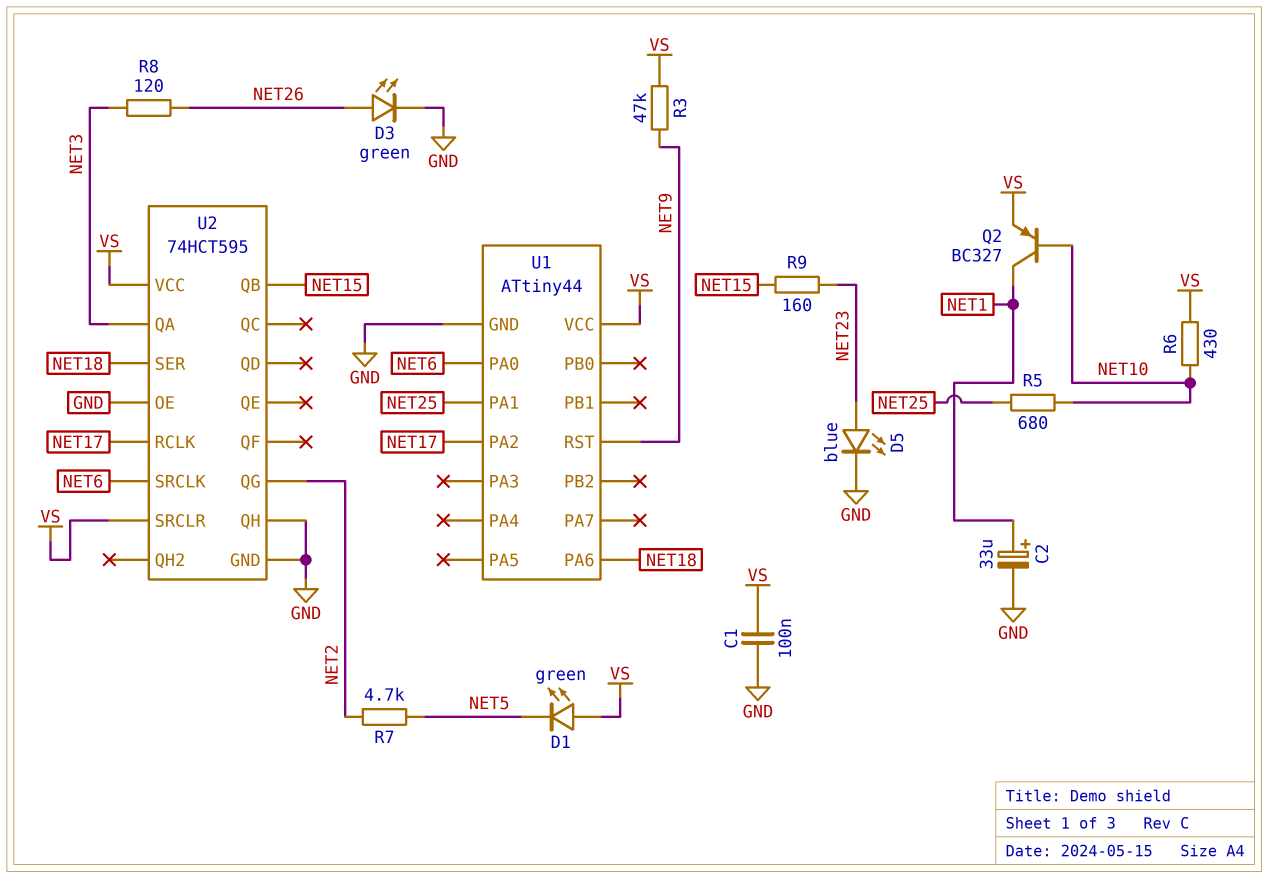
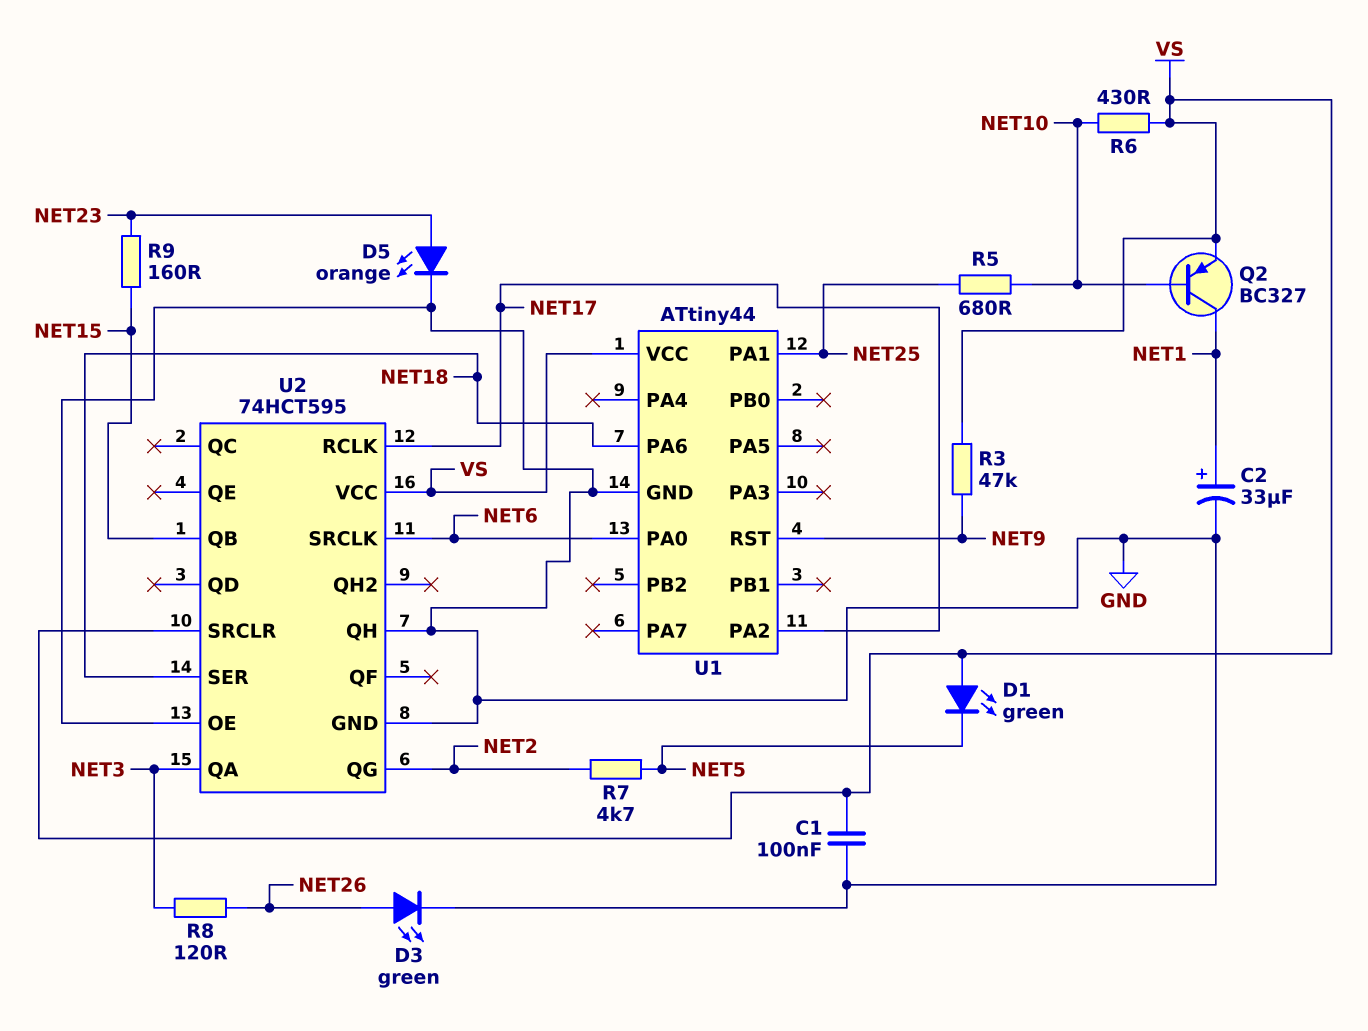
D5: LED blue (A NET23, K GND) -> LED orange (A NET23, K GND)

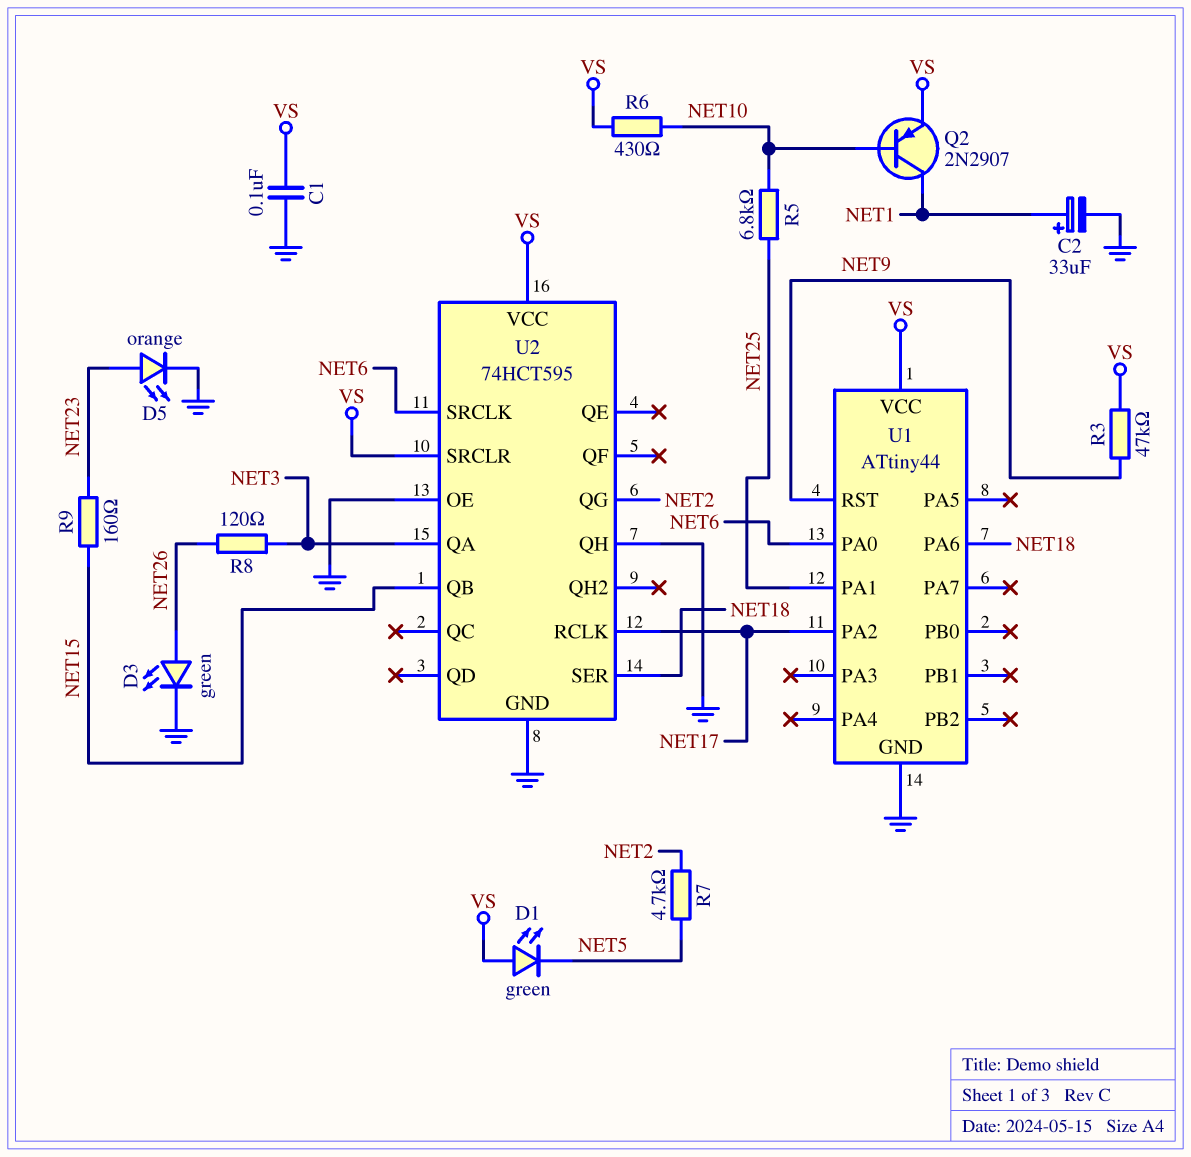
Q2: PNP BC327 (B NET10, C NET1, E VS) -> PNP 2N2907 (B NET10, C NET1, E VS)
R5: 680 (NET10, NET25) -> 6.8k (NET10, NET25)

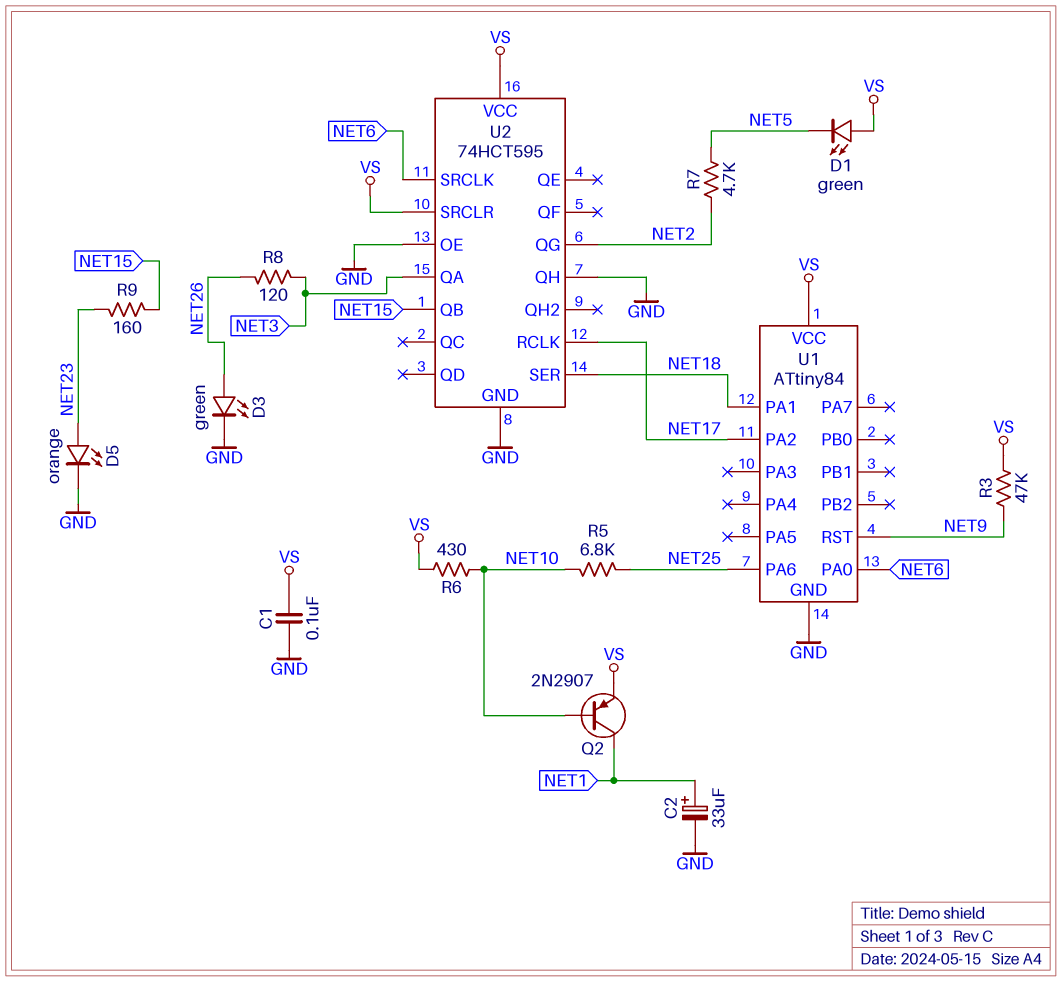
U1: ATtiny44 -> ATtiny84
U1 pin PA1: NET25 -> NET18
U1 pin PA6: NET18 -> NET25

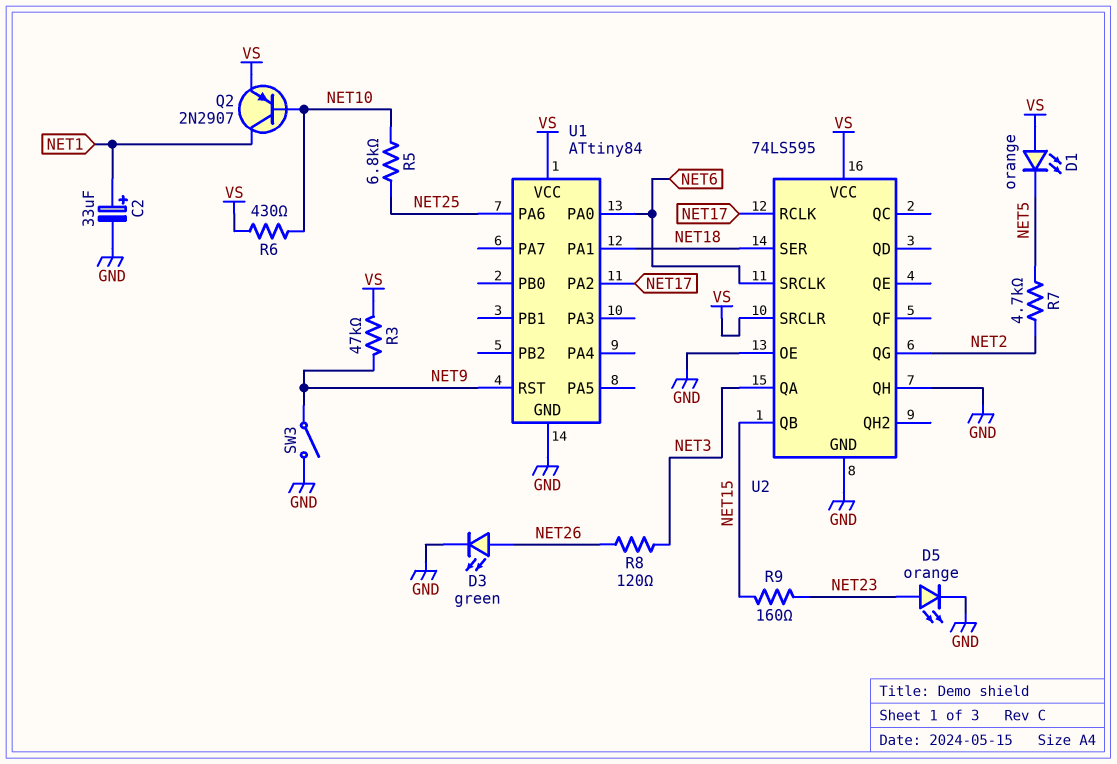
C1: 100nF (GND, VS) -> none
D1: LED green (A VS, K NET5) -> LED orange (A VS, K NET5)
SW3: none -> switch (GND, NET9)
U2: 74HCT595 -> 74LS595

